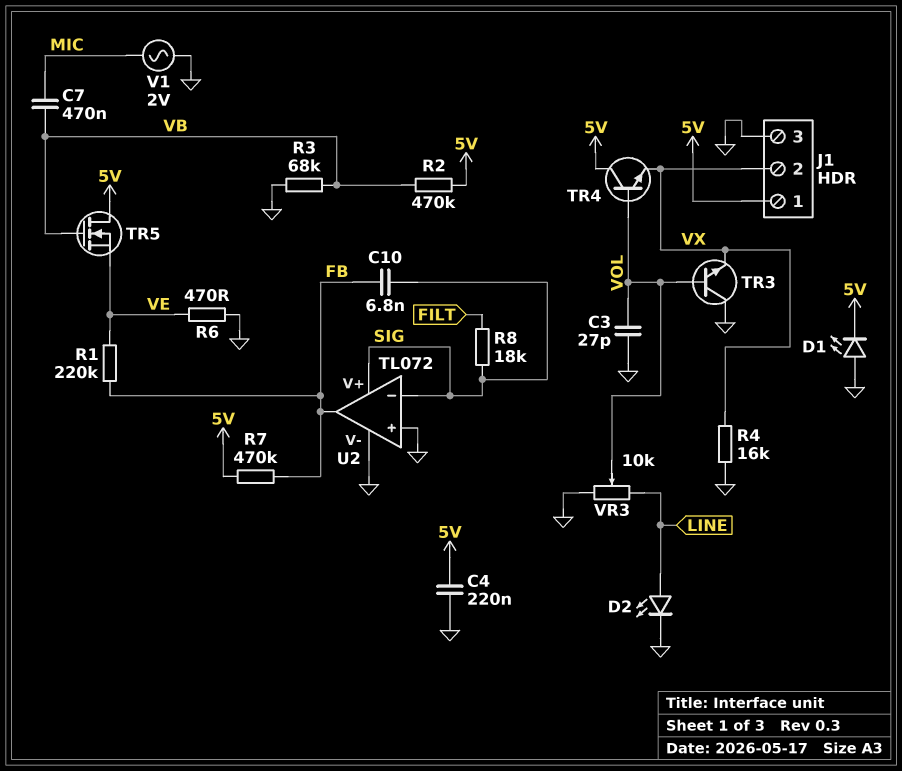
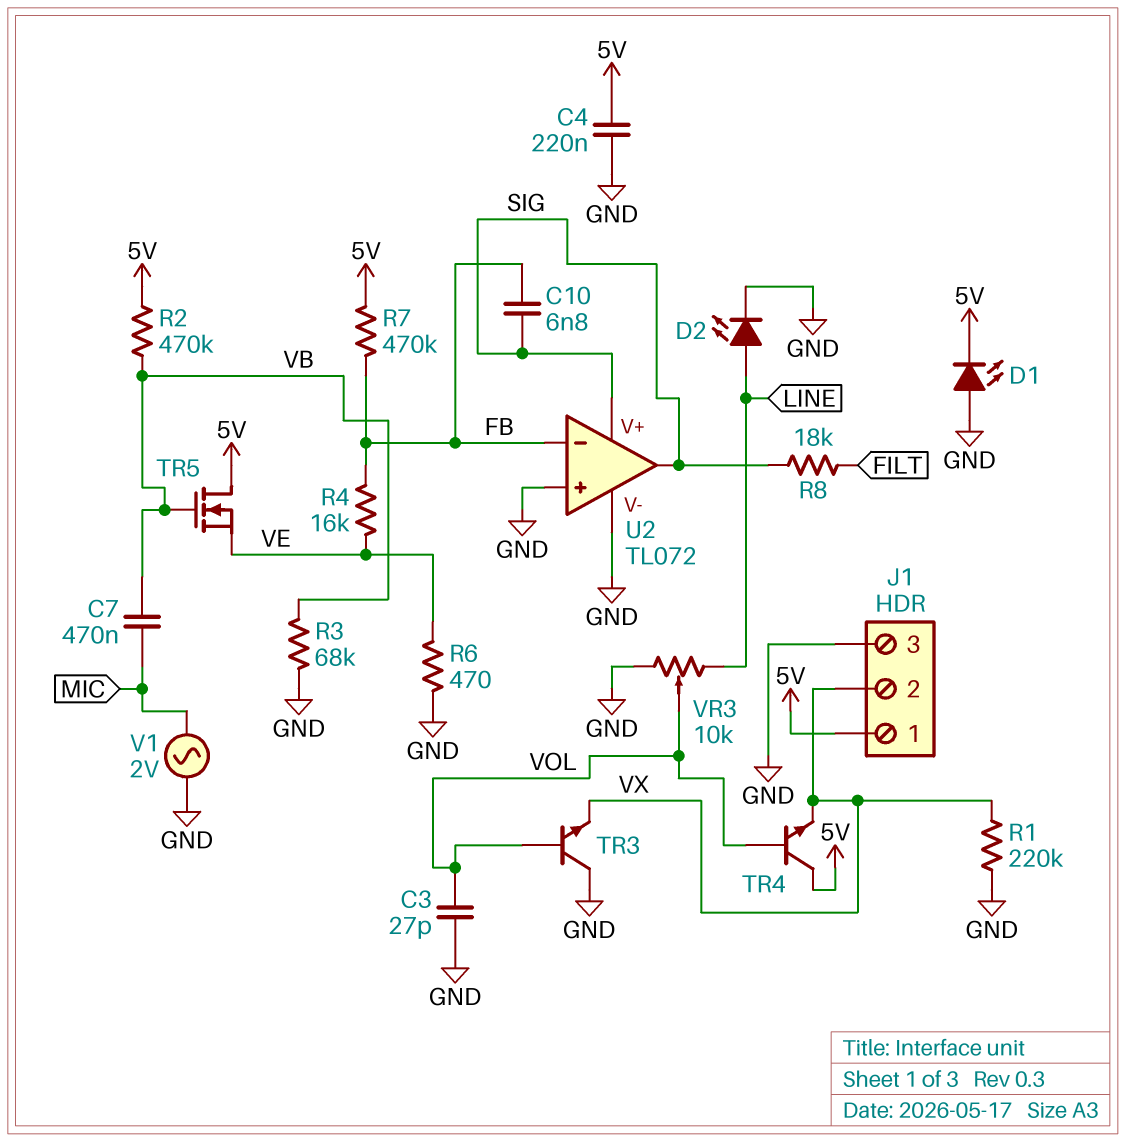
R1: 220k (FB, VE) -> 220k (GND, VX)
R4: 16k (GND, VX) -> 16k (FB, VE)
U2 pin in-: SIG -> FB
U2 pin out: FB -> SIG

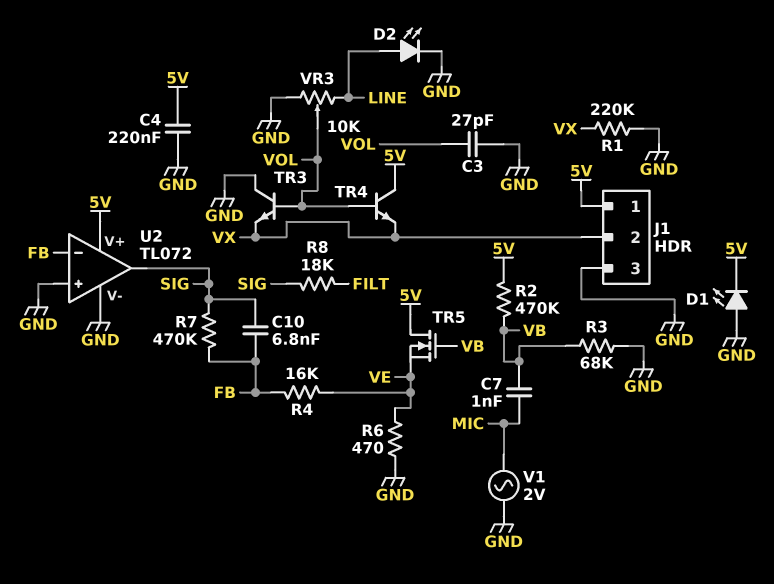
C7: 470nF (MIC, VB) -> 1nF (MIC, VB)
R7: 470k (5V, FB) -> 470k (FB, SIG)
U2 pin V+: SIG -> 5V

